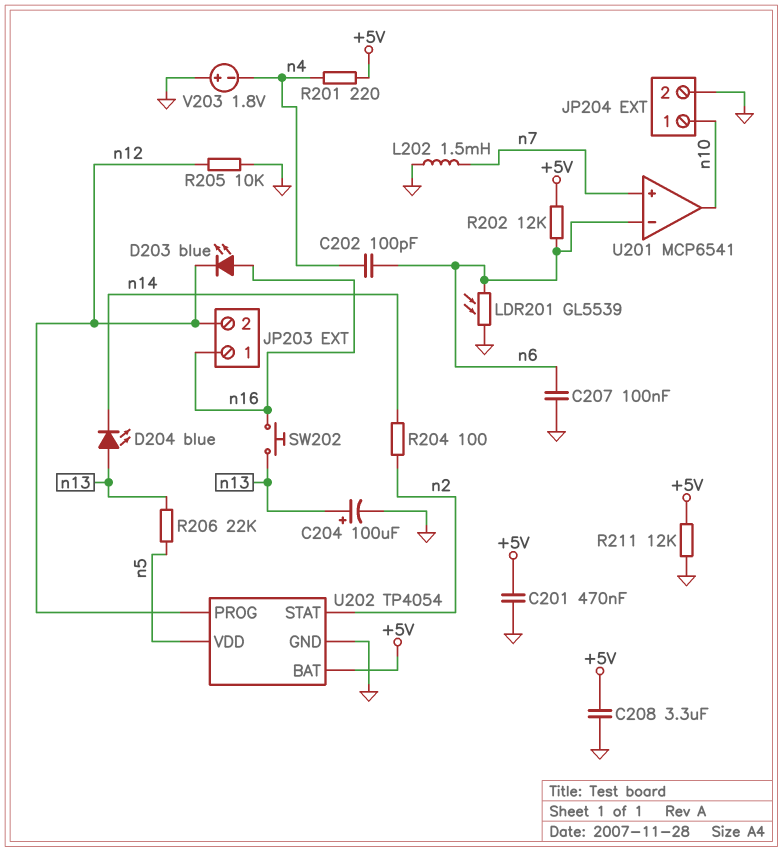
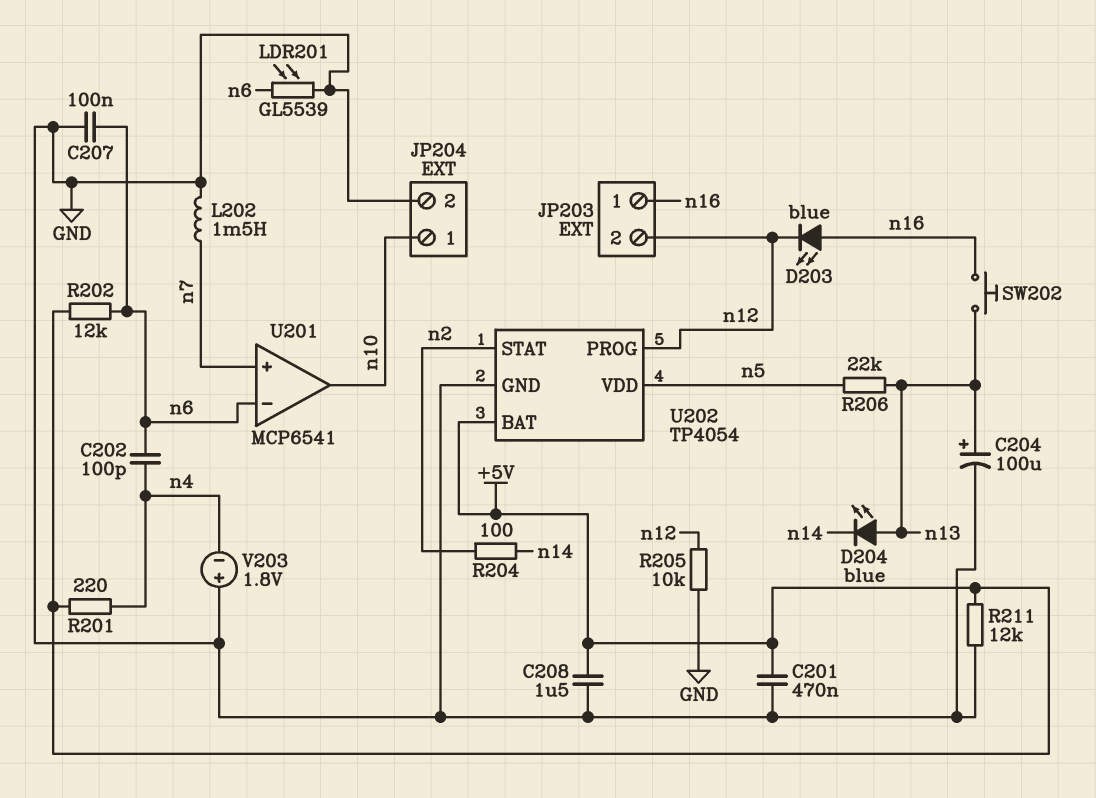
C208: 3.3uF (+5V, GND) -> 1.5uF (+5V, GND)

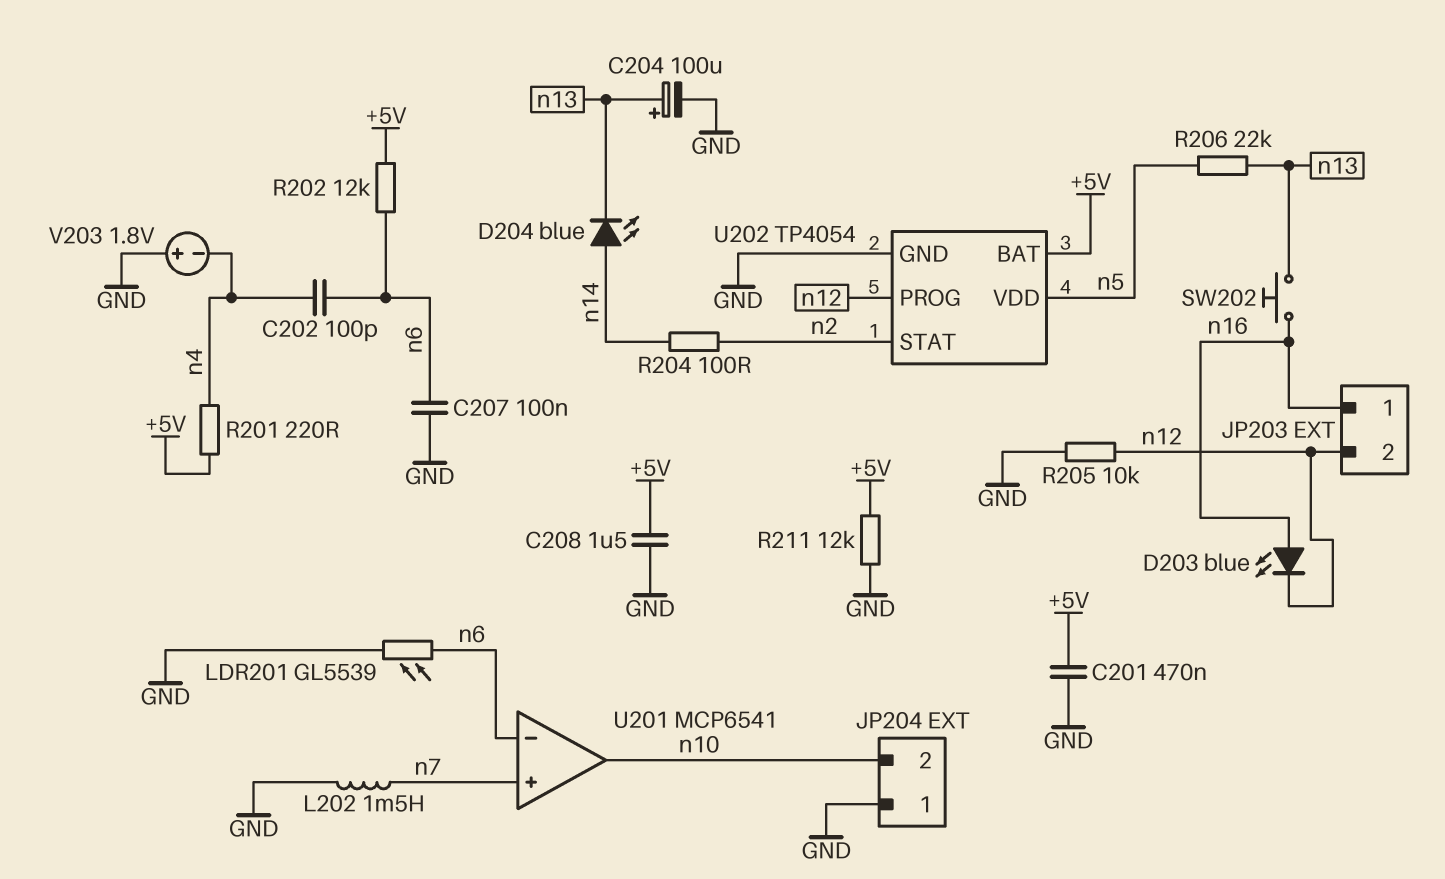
D204: LED blue (A n13, K n14) -> LED blue (A n14, K n13)
JP204 pin 1: n10 -> GND
JP204 pin 2: GND -> n10

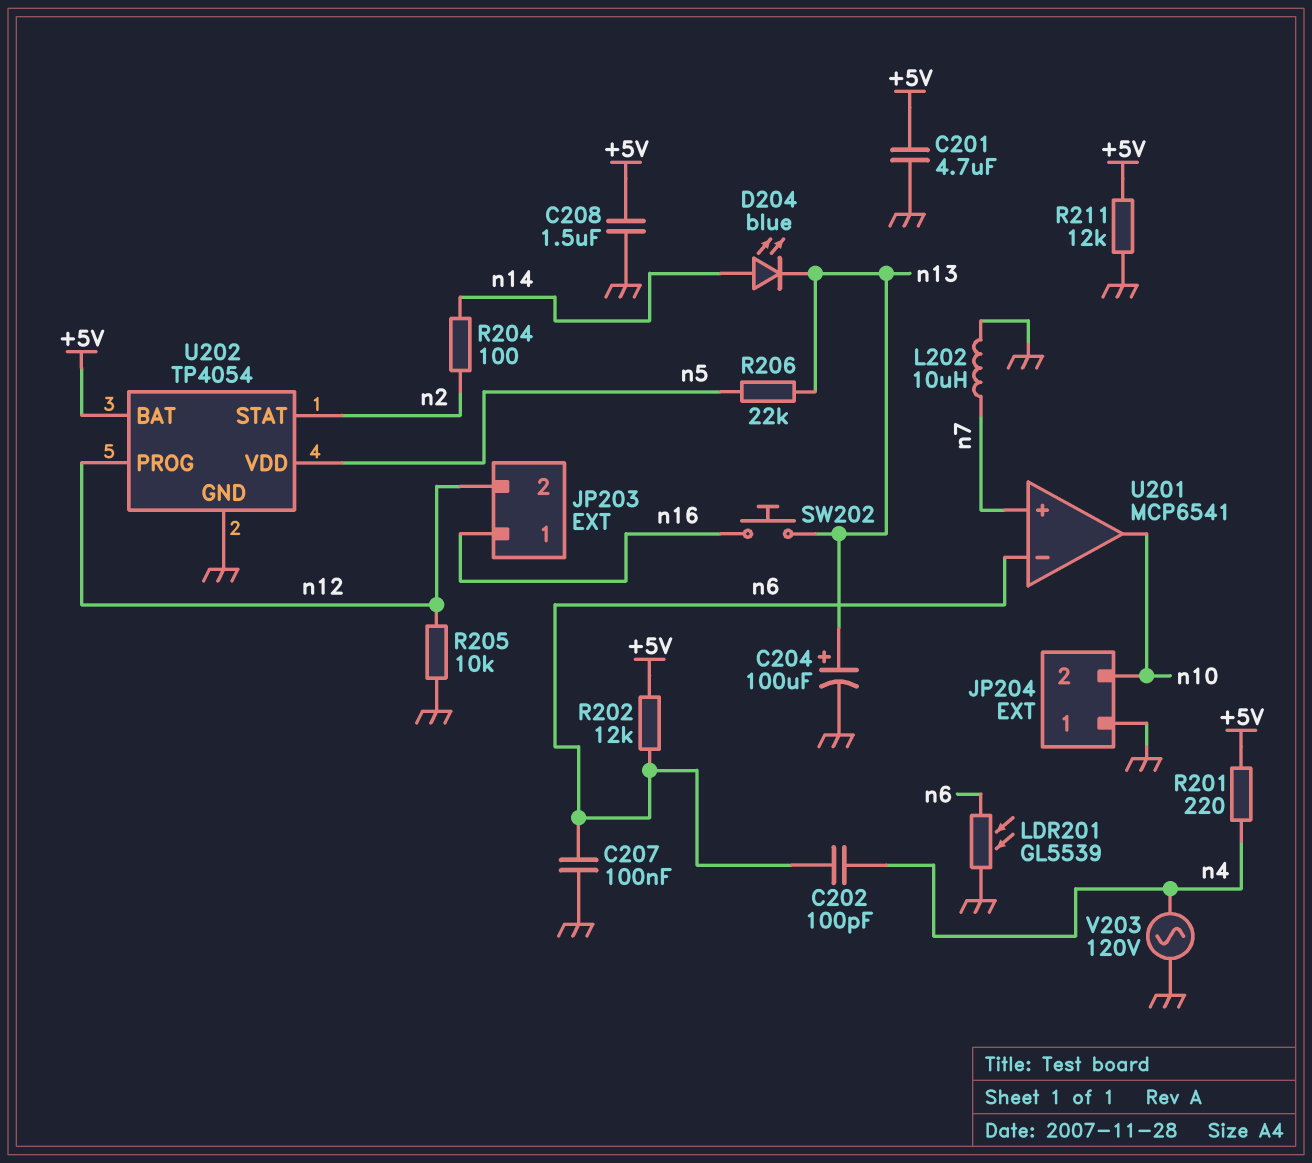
C201: 470nF (+5V, GND) -> 4.7uF (+5V, GND)
D203: LED blue (A n16, K n12) -> none
L202: 1.5mH (GND, n7) -> 10uH (GND, n7)
V203: 1.8V (plus GND, minus n4) -> AC 120V (GND, n4)

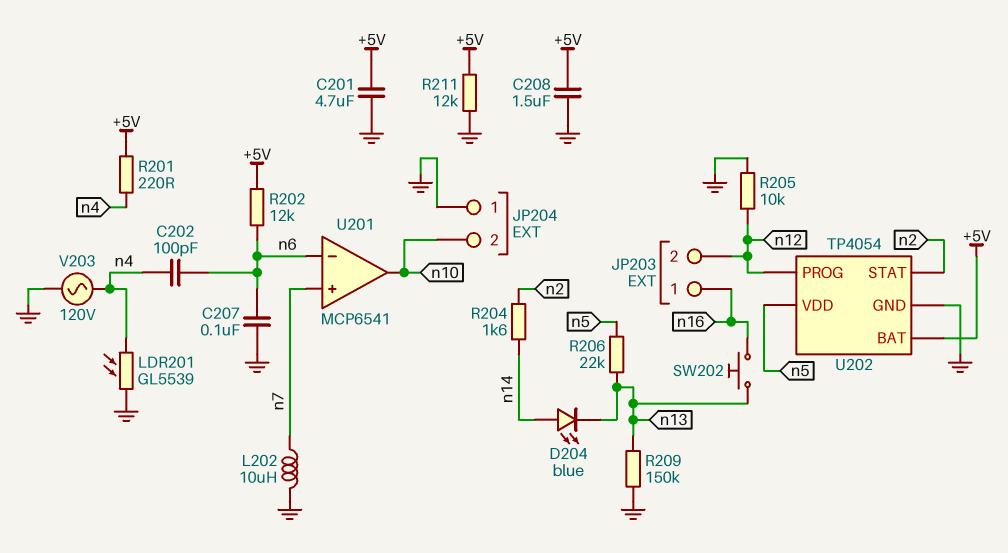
C204: 100uF (plus n13, minus GND) -> none
LDR201: GL5539 (GND, n6) -> GL5539 (GND, n4)
R204: 100 (n2, n14) -> 1.6k (n2, n14)
R209: none -> 150k (GND, n13)

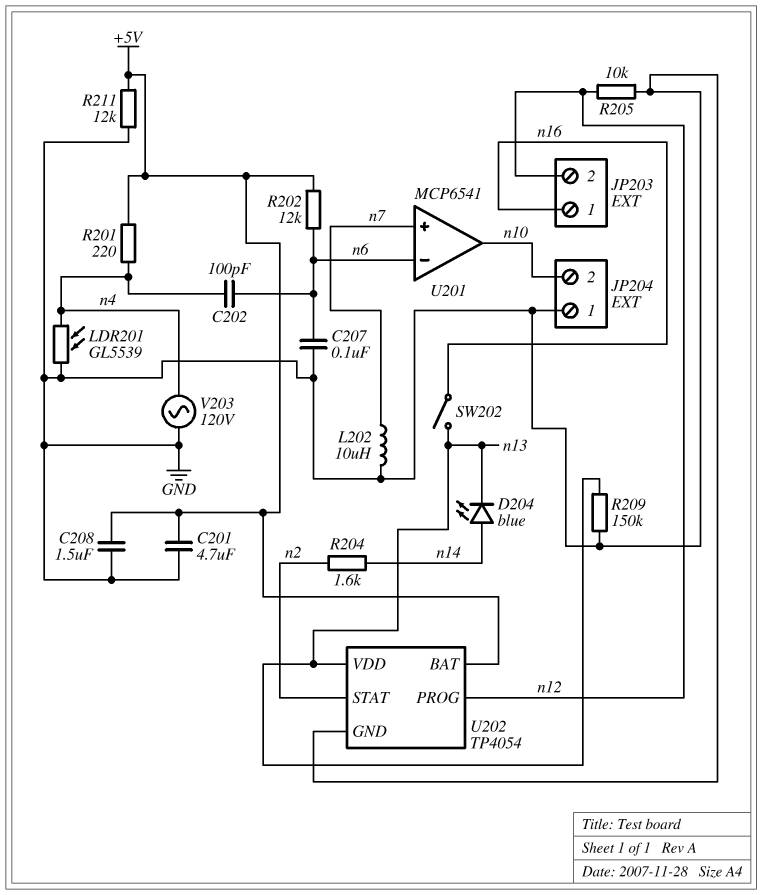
R206: 22k (n5, n13) -> none
SW202: button (n13, n16) -> switch (n13, n16)
U202 pin VDD: n5 -> n13

